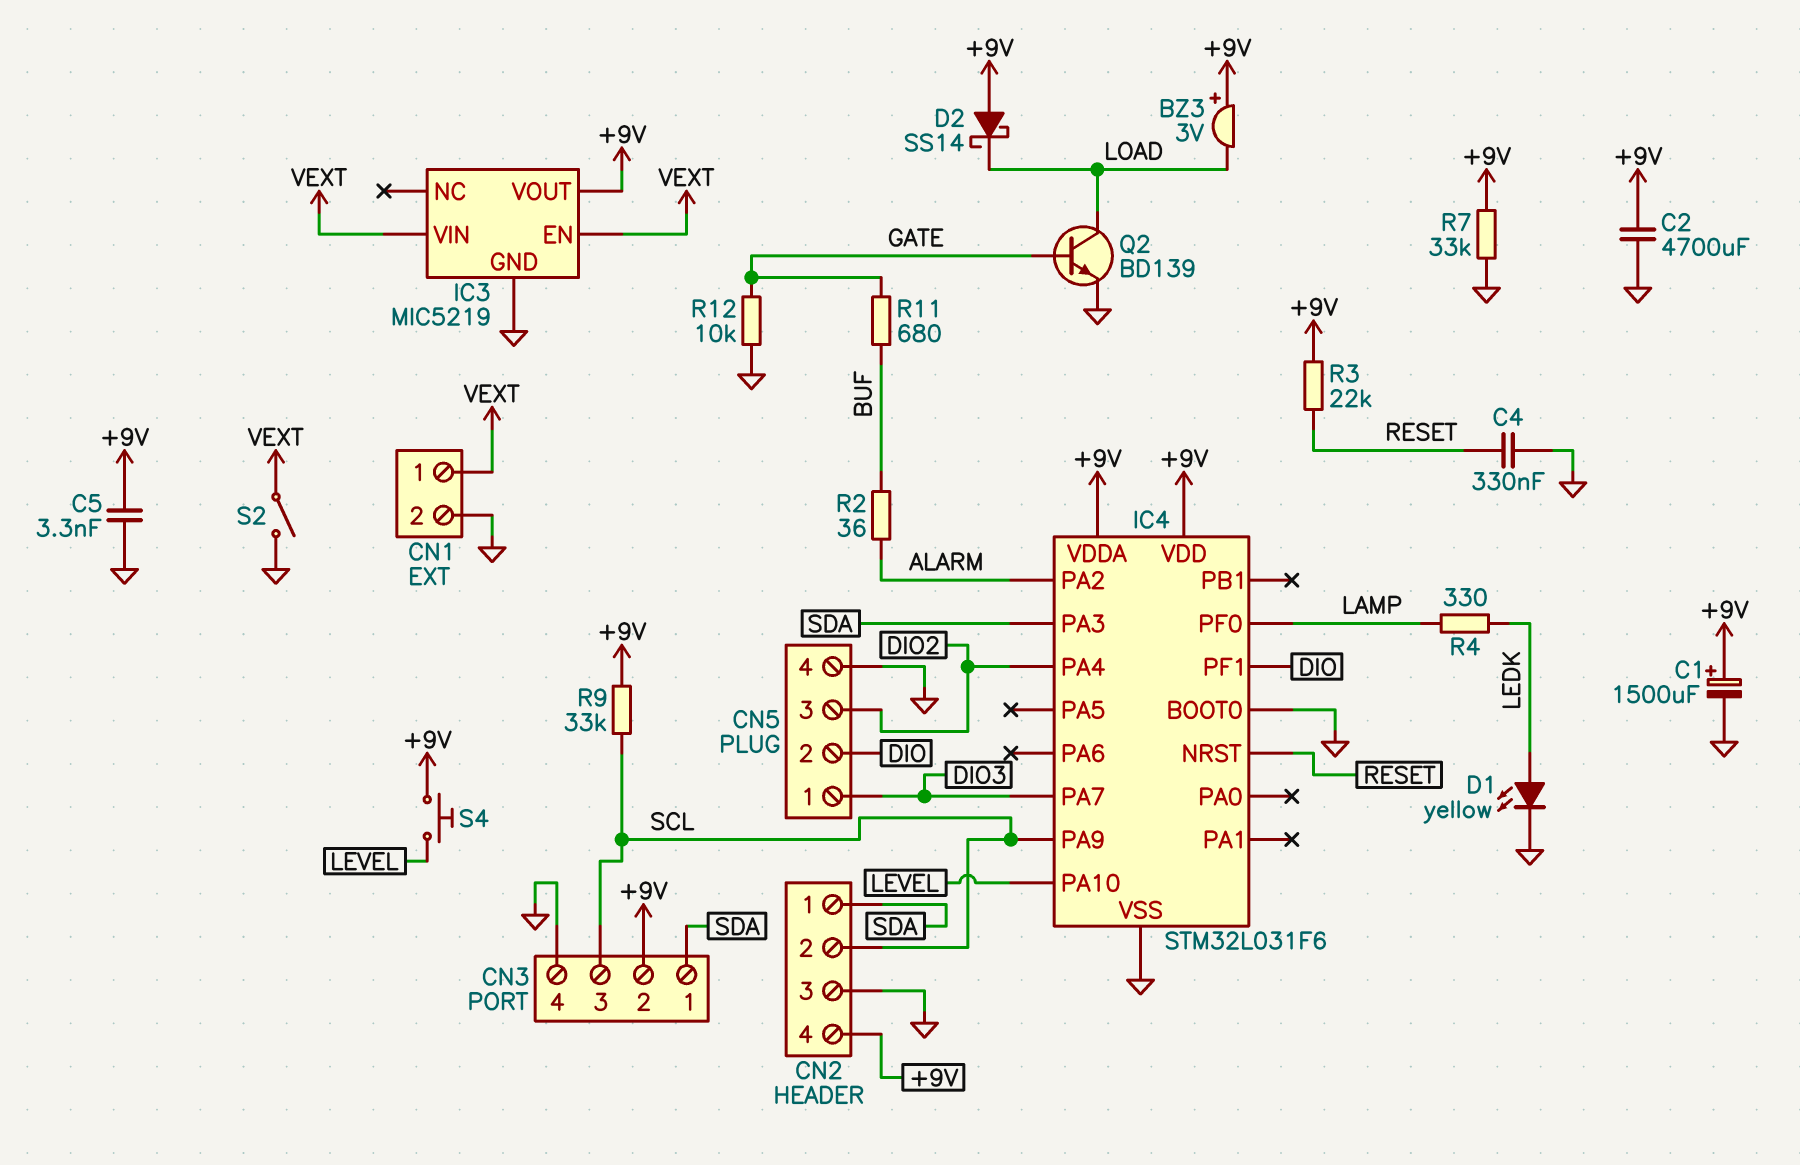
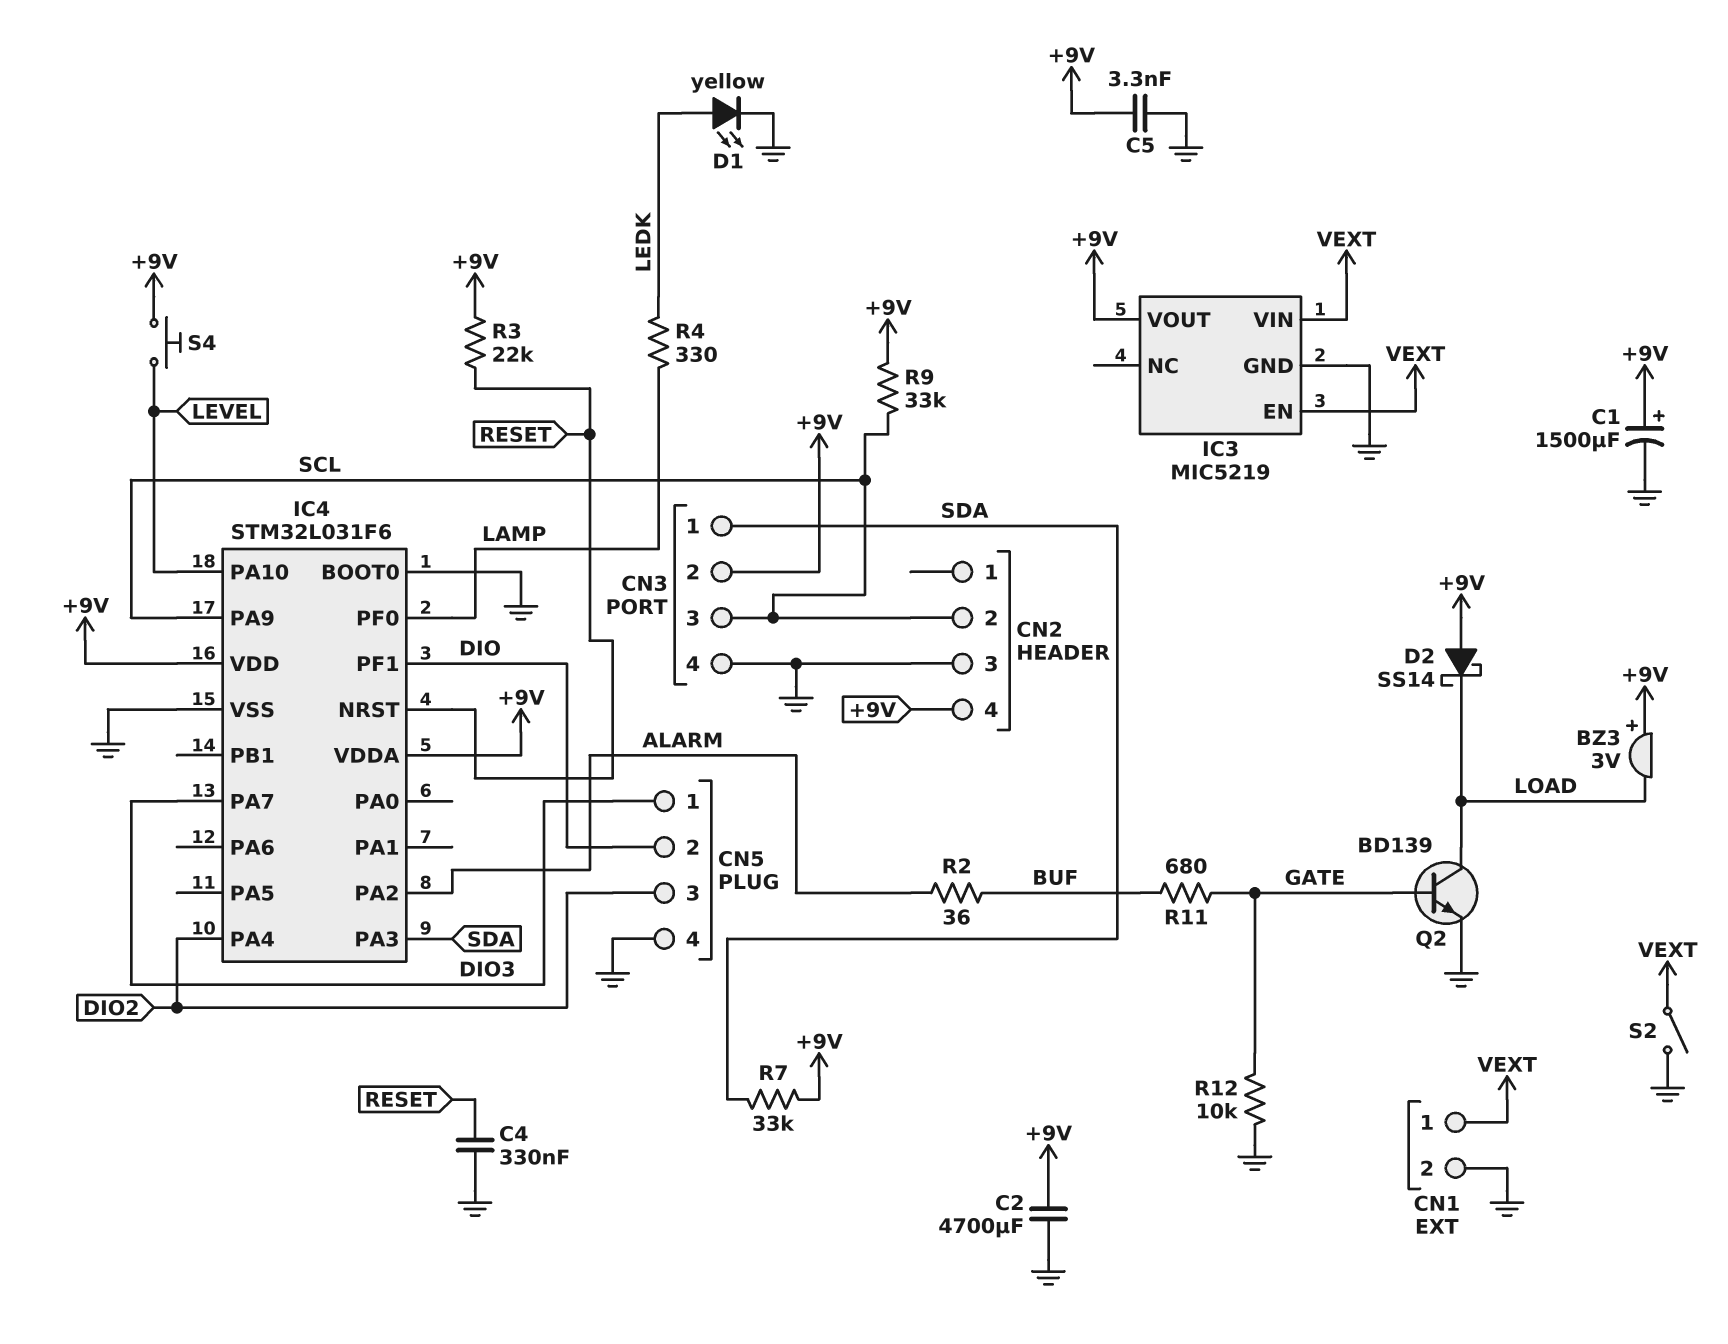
CN2 pin 1: SDA -> none
R7: 33k (+9V, GND) -> 33k (+9V, SDA)

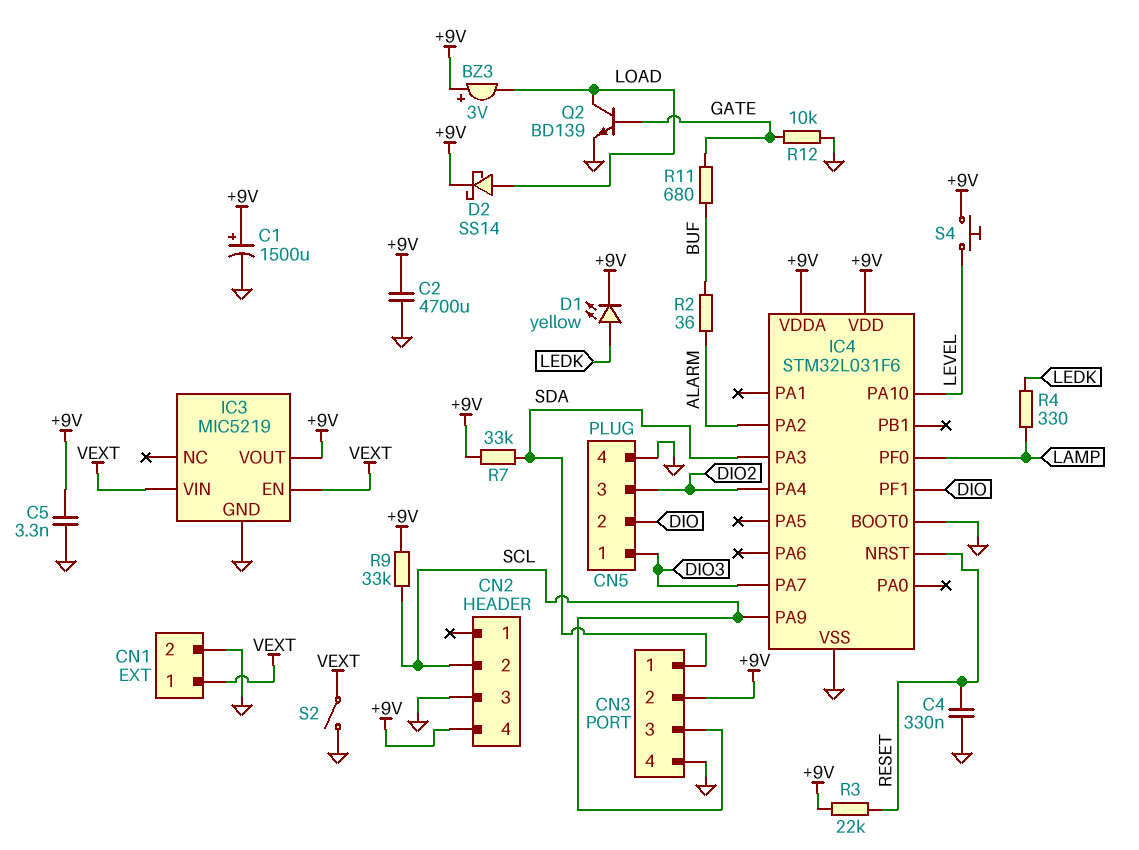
D1: LED yellow (A LEDK, K GND) -> LED yellow (A LEDK, K +9V)
D2: schottky SS14 (A +9V, K LOAD) -> schottky SS14 (A LOAD, K +9V)

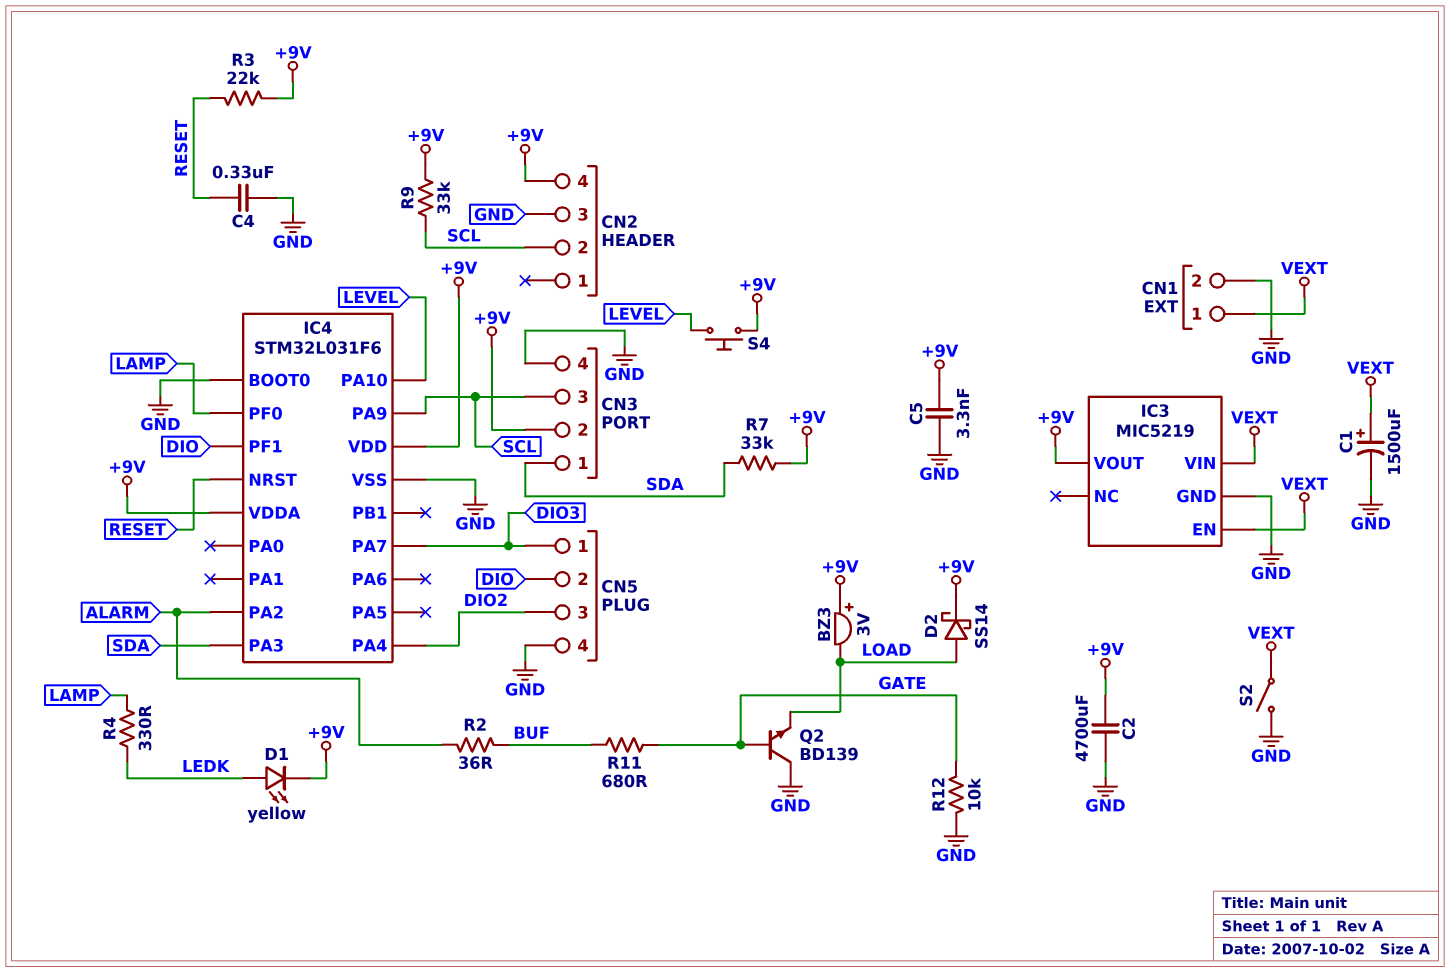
C1: 1500uF (plus +9V, minus GND) -> 1500uF (plus VEXT, minus GND)
Q2: NPN BD139 (B GATE, C LOAD, E GND) -> NPN BD139 (B GATE, C GND, E LOAD)

